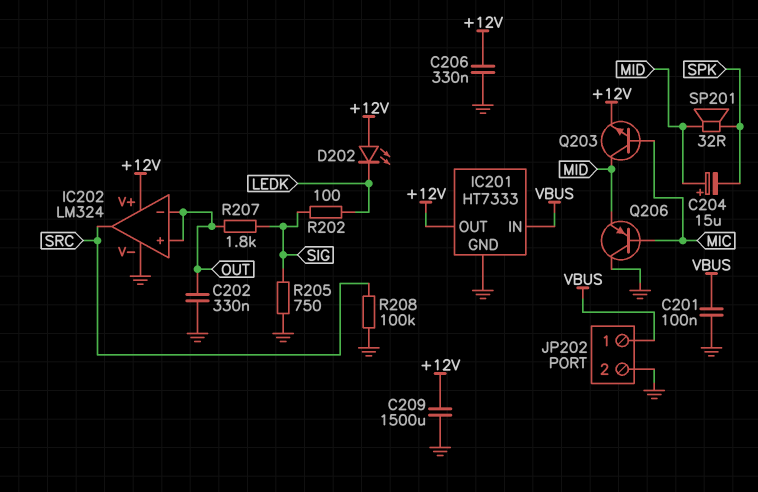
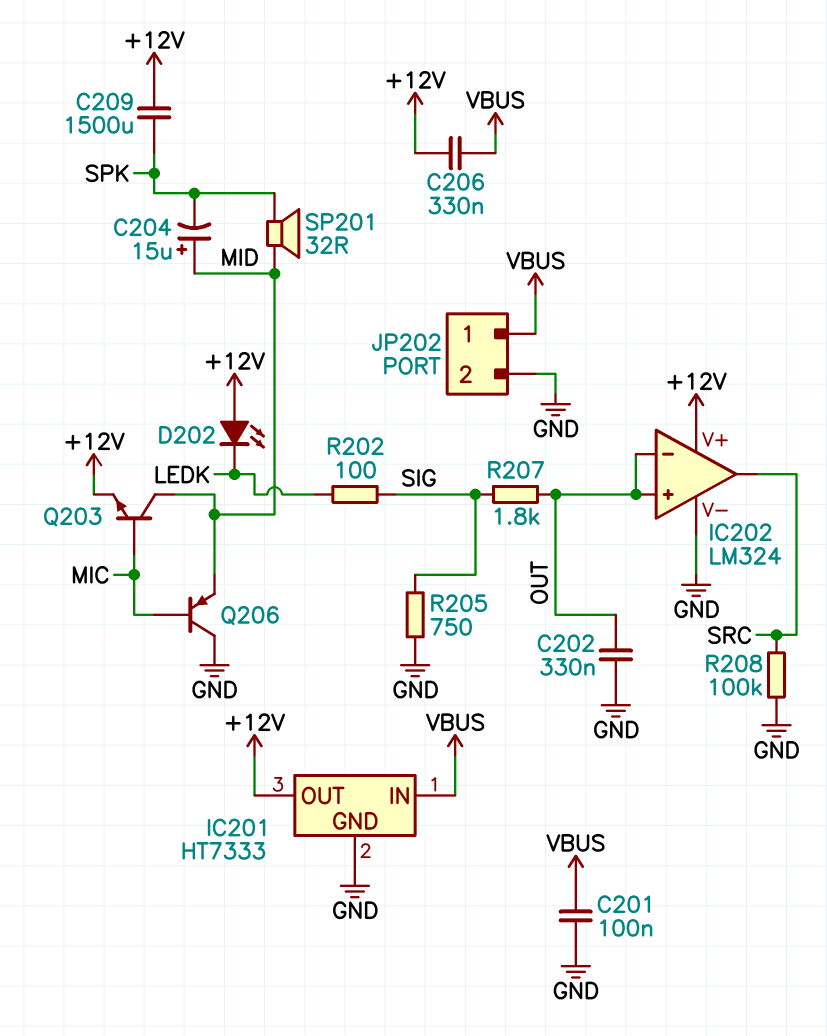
C206: 330nF (+12V, GND) -> 330nF (+12V, VBUS)
C209: 1500uF (+12V, GND) -> 1500uF (+12V, SPK)

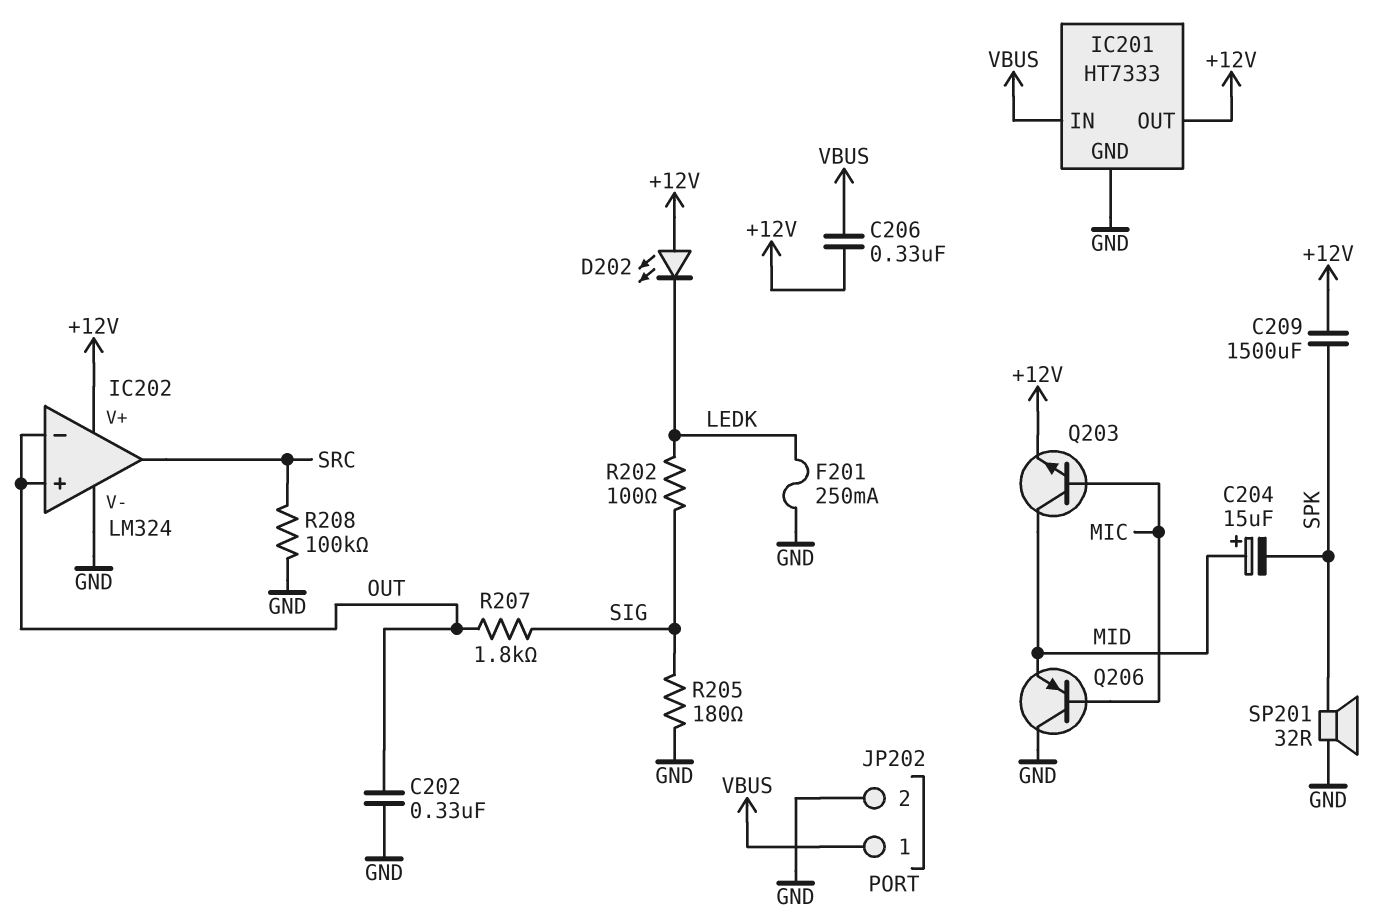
C201: 100nF (GND, VBUS) -> none
F201: none -> 250mA (GND, LEDK)
R205: 750 (GND, SIG) -> 180 (GND, SIG)
SP201: speaker 32R (MID, SPK) -> speaker 32R (GND, SPK)

